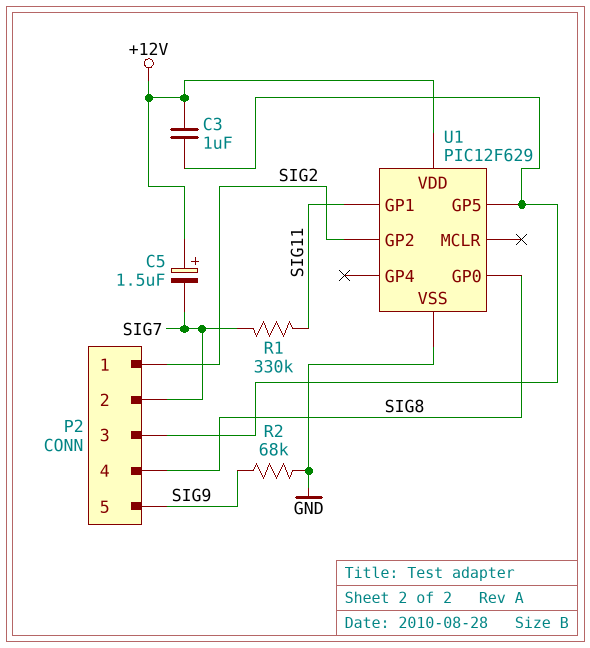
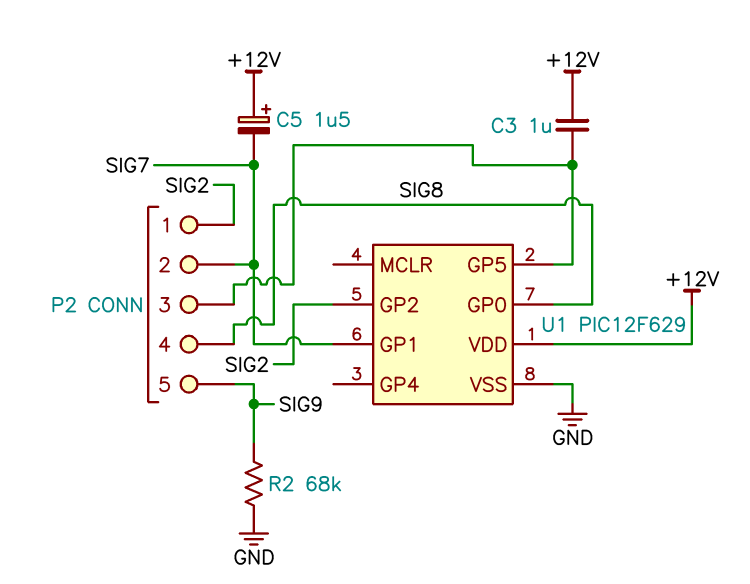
R1: 330k (SIG7, SIG11) -> none
U1 pin GP1: SIG11 -> SIG7

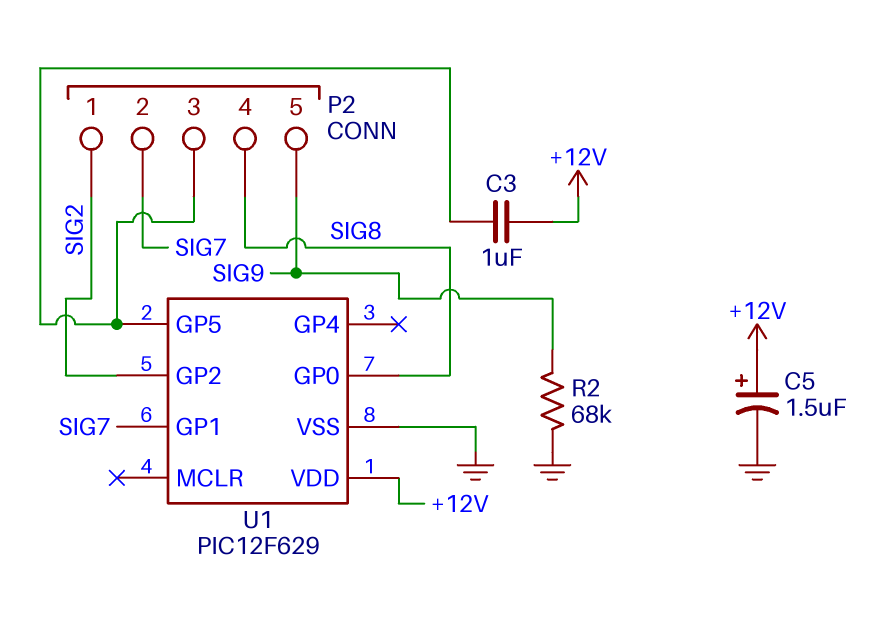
C5: 1.5uF (plus +12V, minus SIG7) -> 1.5uF (plus +12V, minus GND)

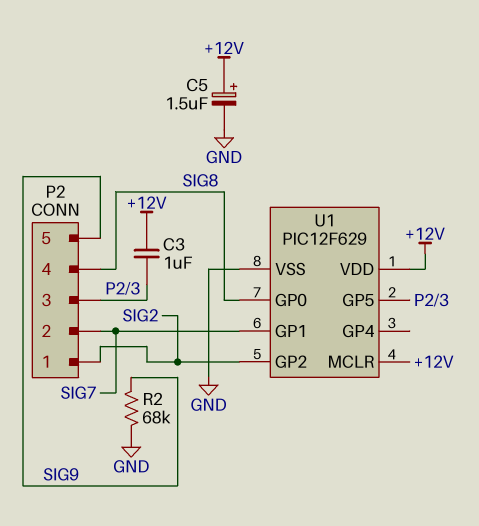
U1 pin MCLR: none -> +12V

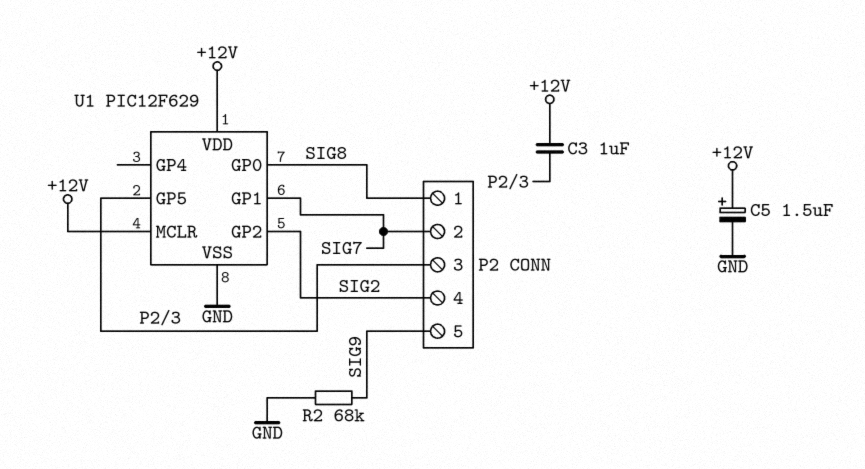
P2 pin 1: SIG2 -> SIG8
P2 pin 4: SIG8 -> SIG2

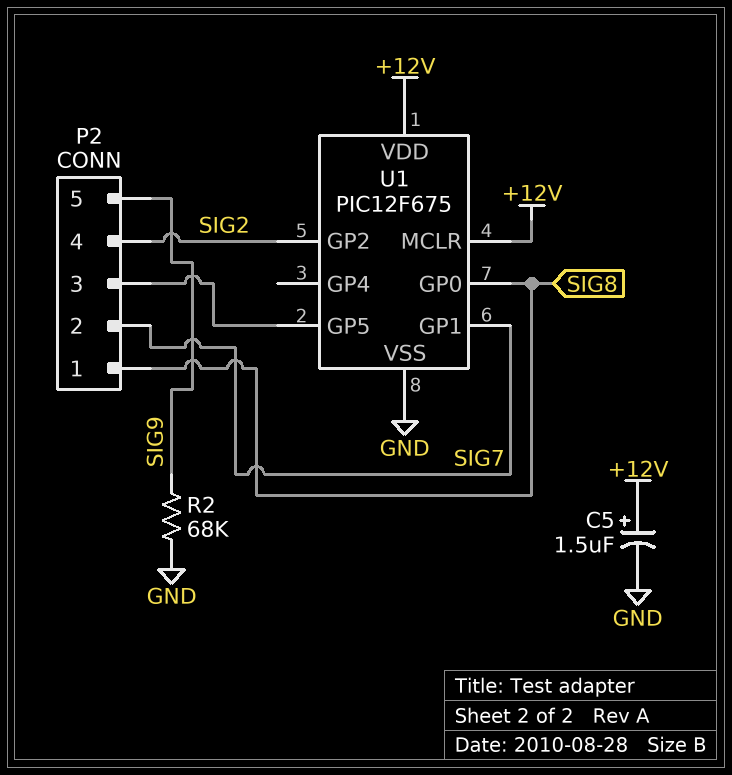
C3: 1uF (+12V, P2/3) -> none
U1: PIC12F629 -> PIC12F675

